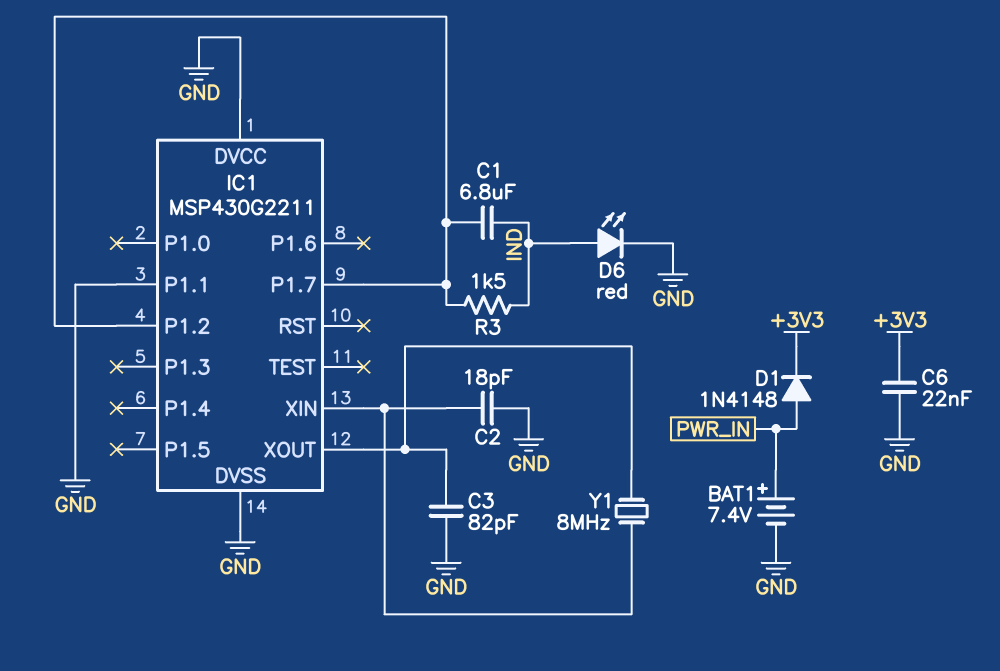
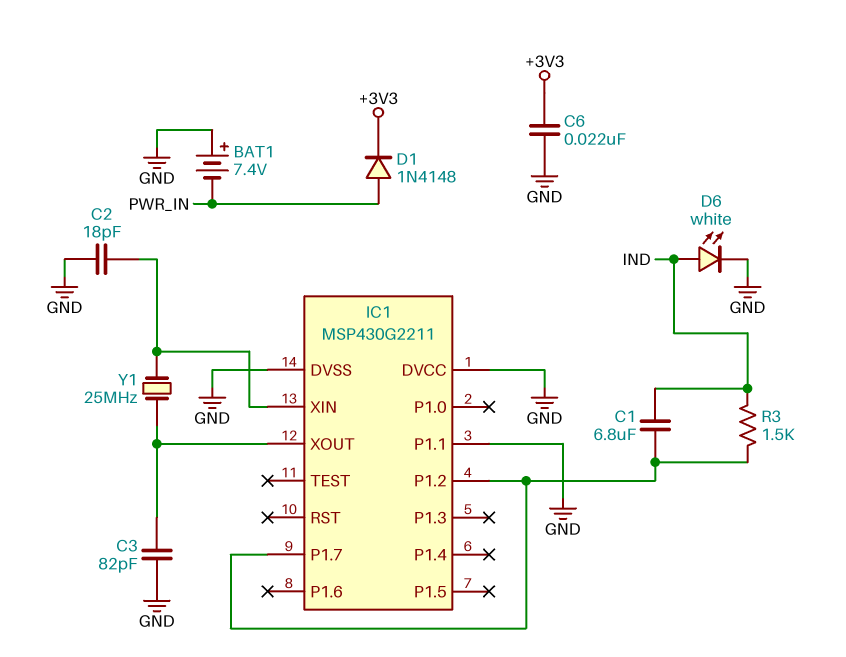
BAT1: 7.4V (plus PWR_IN, minus GND) -> 7.4V (plus GND, minus PWR_IN)
D6: LED red (A IND, K GND) -> LED white (A IND, K GND)
Y1: 8MHz (IC1/XIN, IC1/XOUT) -> 25MHz (IC1/XIN, IC1/XOUT)

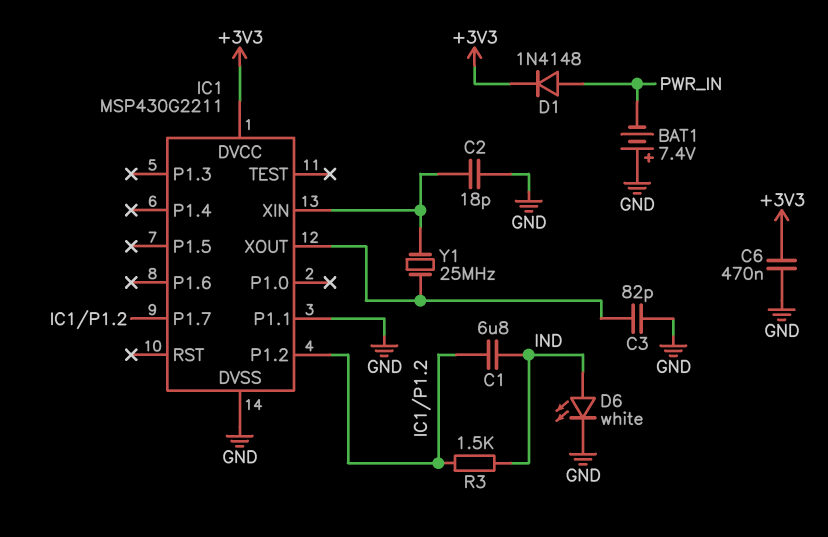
C6: 22nF (+3V3, GND) -> 470nF (+3V3, GND)
IC1 pin DVCC: GND -> +3V3

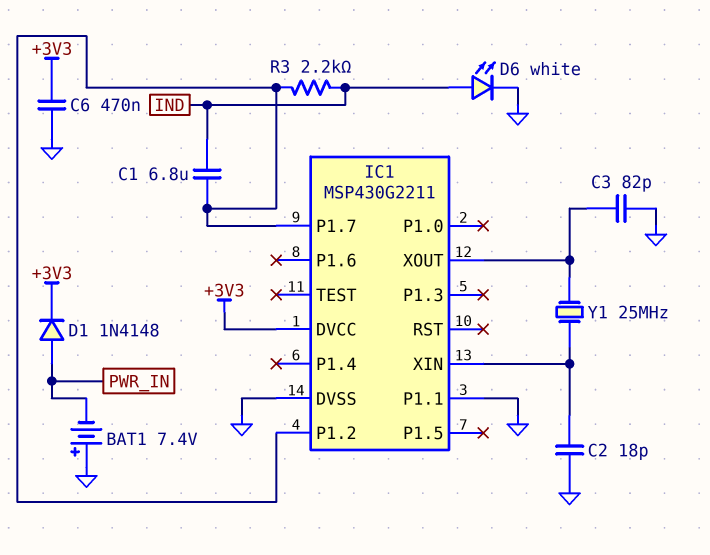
R3: 1.5k (IC1/P1.2, IND) -> 2.2k (IC1/P1.2, IND)

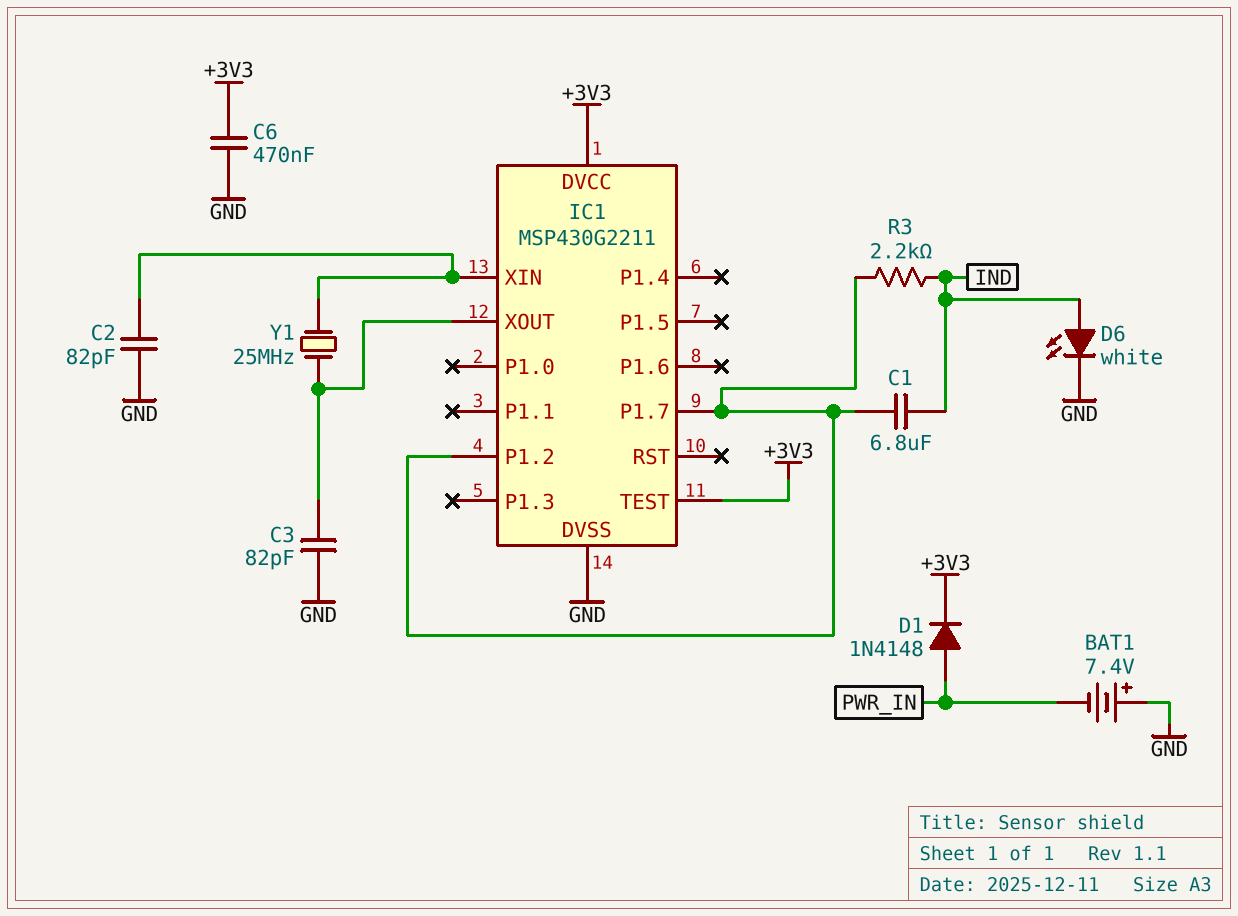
C2: 18pF (GND, IC1/XIN) -> 82pF (GND, IC1/XIN)
IC1 pin P1.1: GND -> none
IC1 pin TEST: none -> +3V3

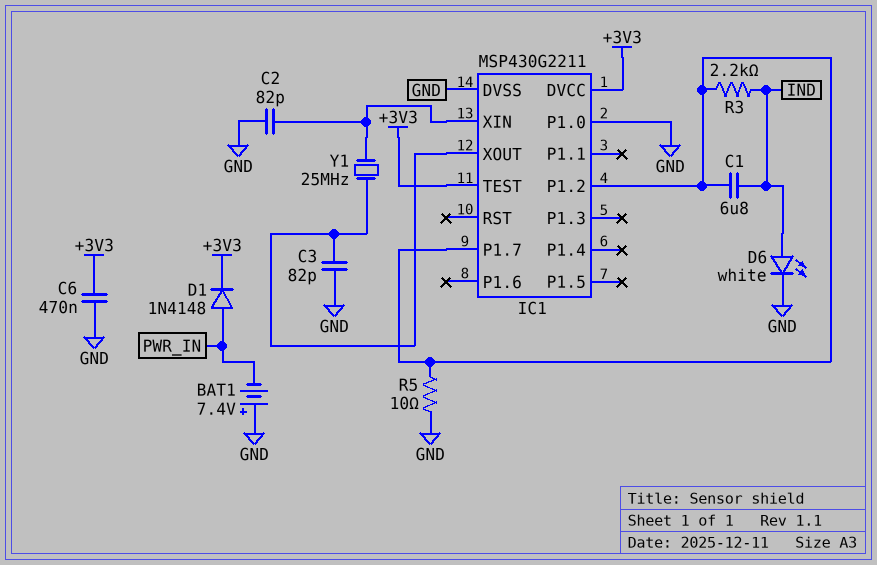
IC1 pin P1.0: none -> GND
R5: none -> 10 (GND, IC1/P1.2)

